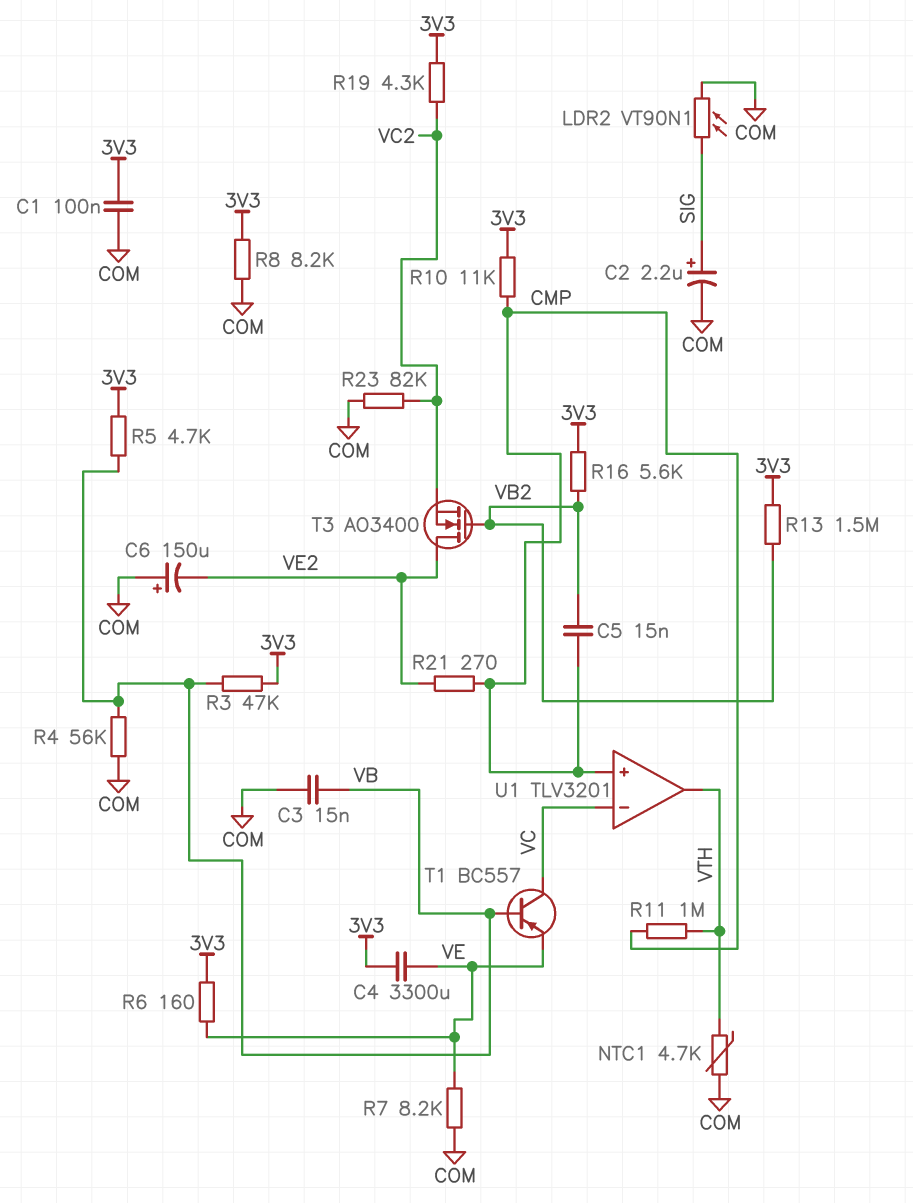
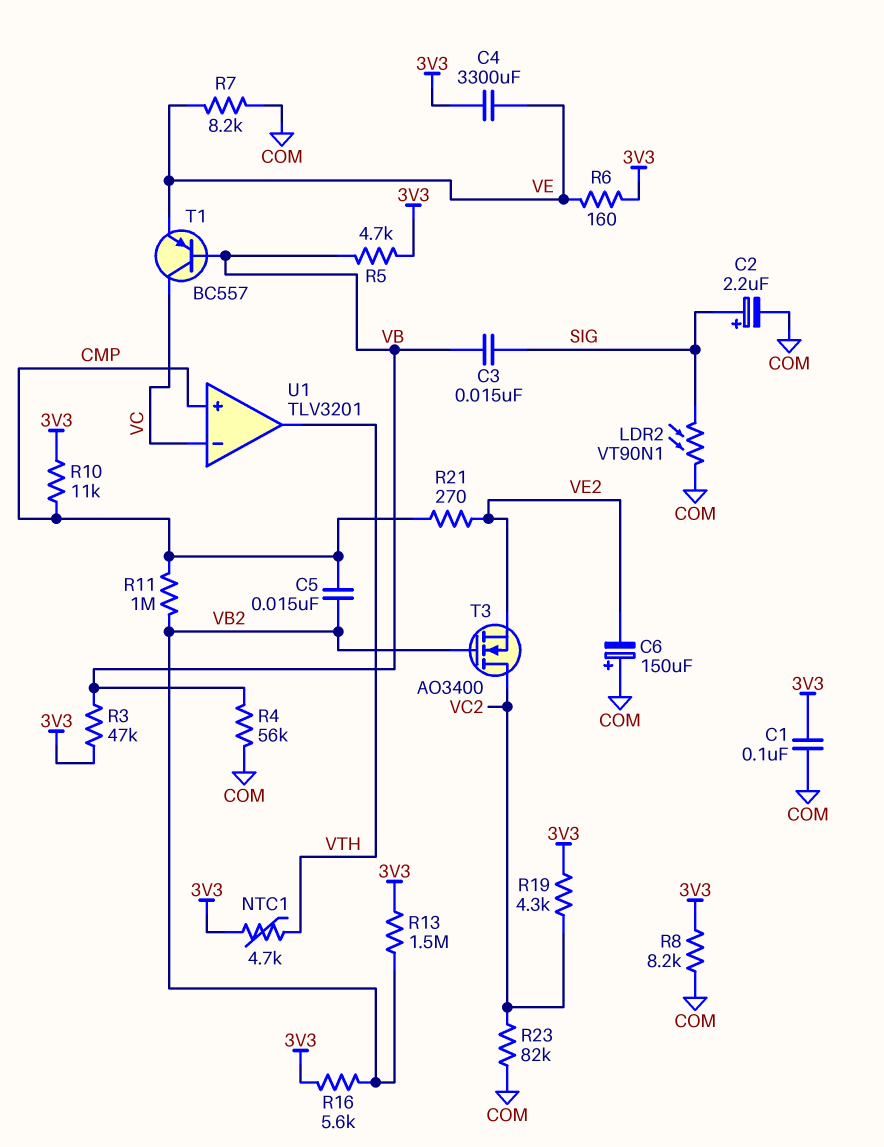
C3: 15nF (COM, VB) -> 15nF (SIG, VB)
NTC1: 4.7k (COM, VTH) -> 4.7k (3V3, VTH)
R11: 1M (CMP, VTH) -> 1M (CMP, VB2)
T3: NMOS AO3400 (G VB2, D VE2, S VC2) -> NMOS AO3400 (G VB2, D VC2, S VE2)

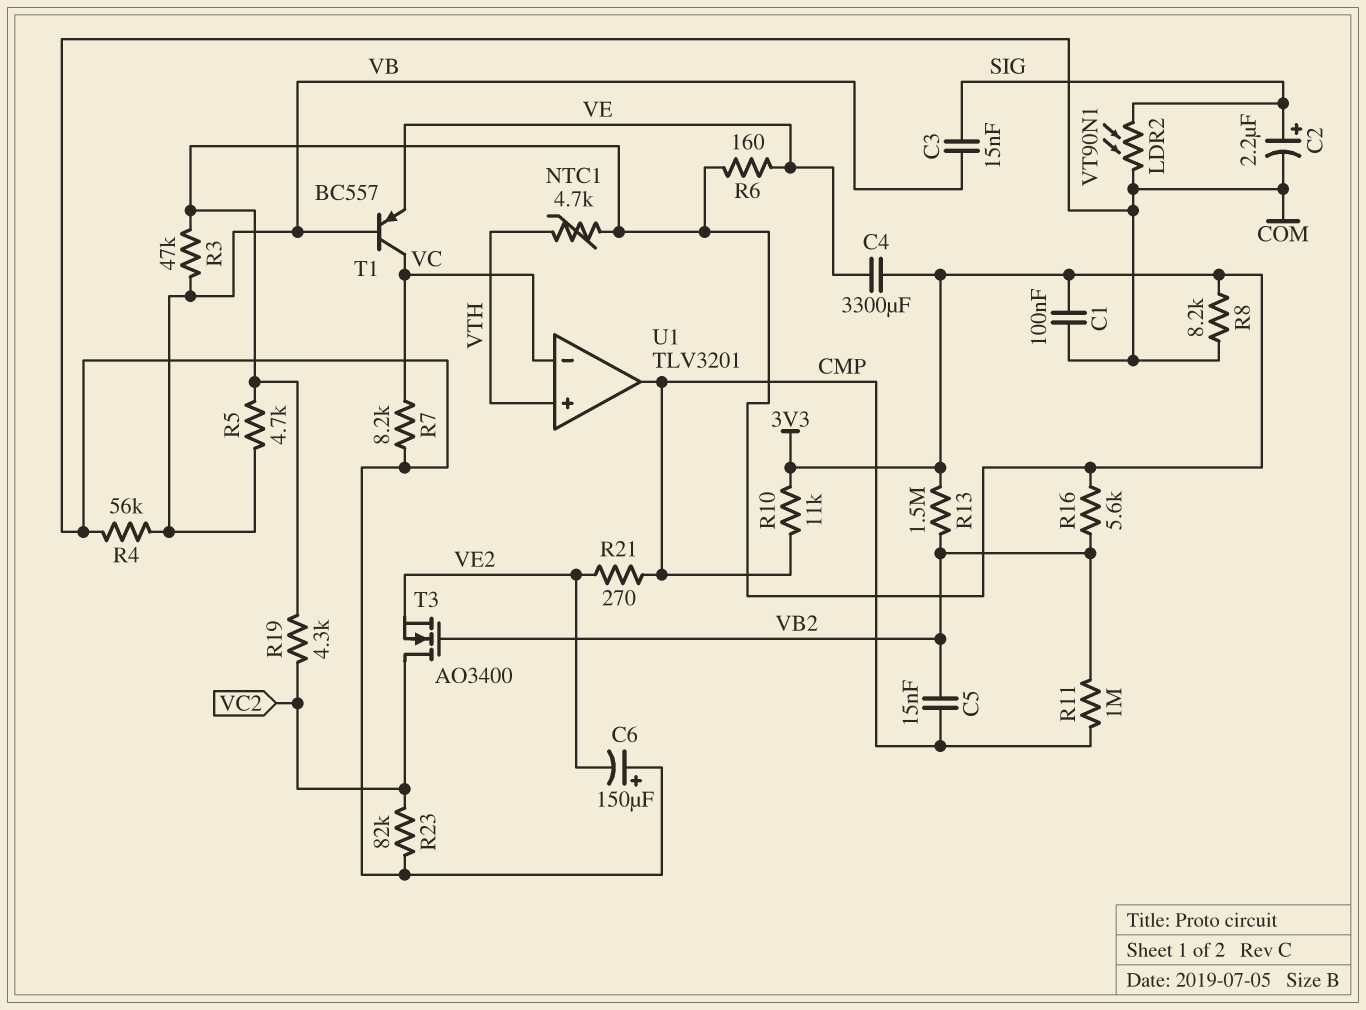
R7: 8.2k (COM, VE) -> 8.2k (COM, VC)
U1 pin in+: CMP -> VTH
U1 pin out: VTH -> CMP

